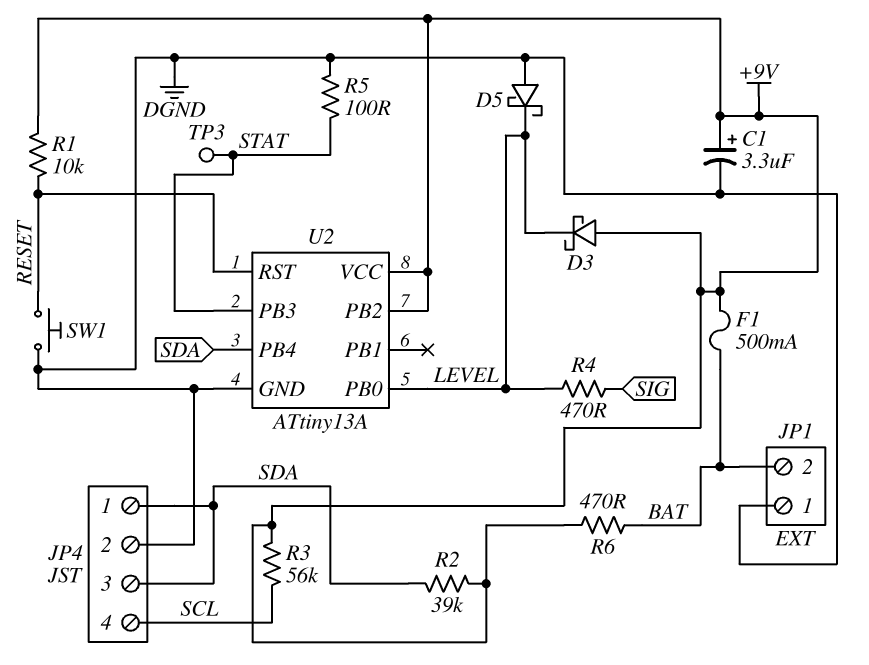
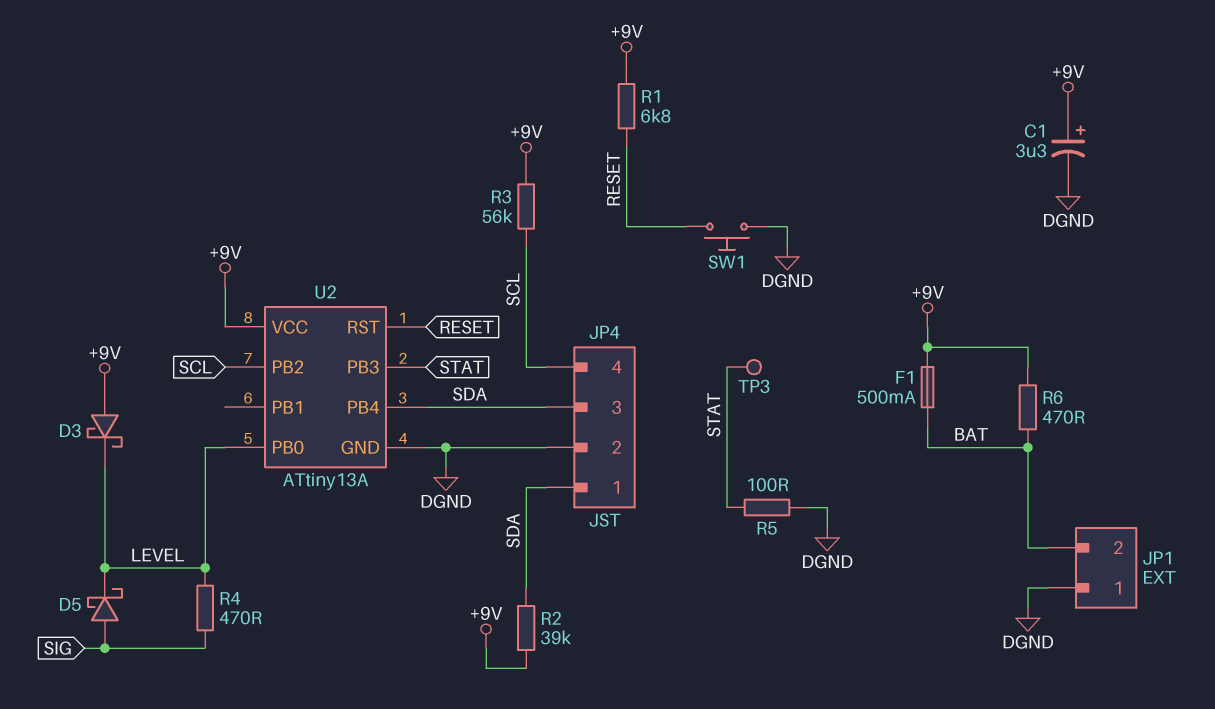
D5: schottky (A DGND, K LEVEL) -> schottky (A SIG, K LEVEL)
R1: 10k (+9V, RESET) -> 6.8k (+9V, RESET)
U2 pin PB2: +9V -> SCL

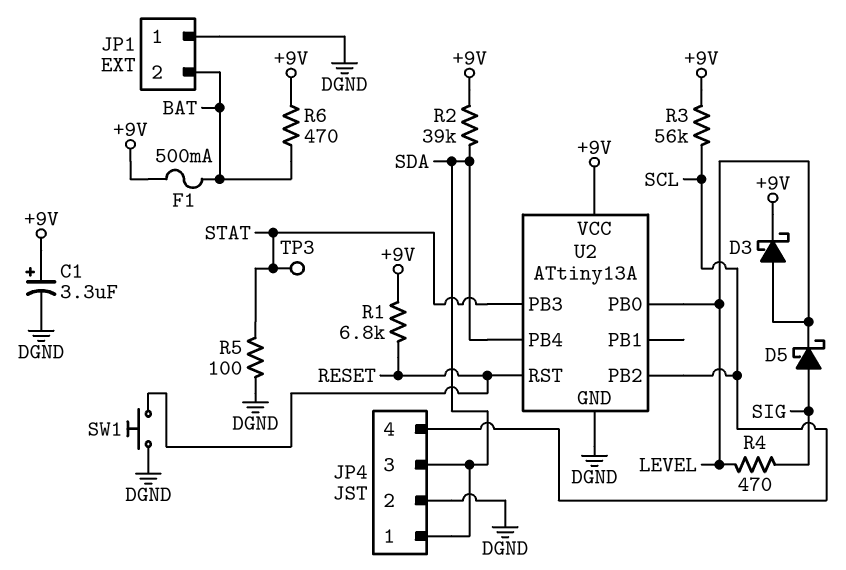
D3: schottky (A +9V, K LEVEL) -> schottky (A LEVEL, K +9V)

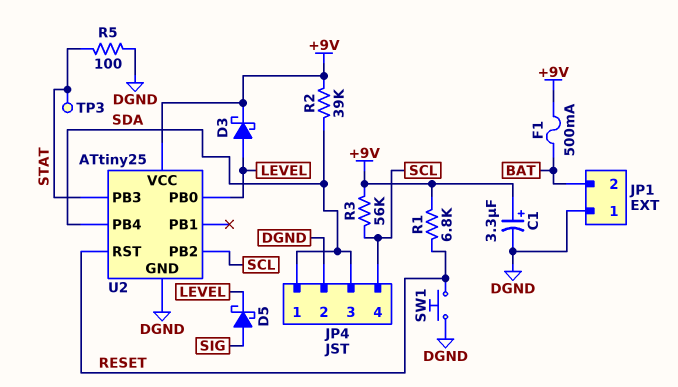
R4: 470 (LEVEL, SIG) -> none
R6: 470 (+9V, BAT) -> none
U2: ATtiny13A -> ATtiny25

